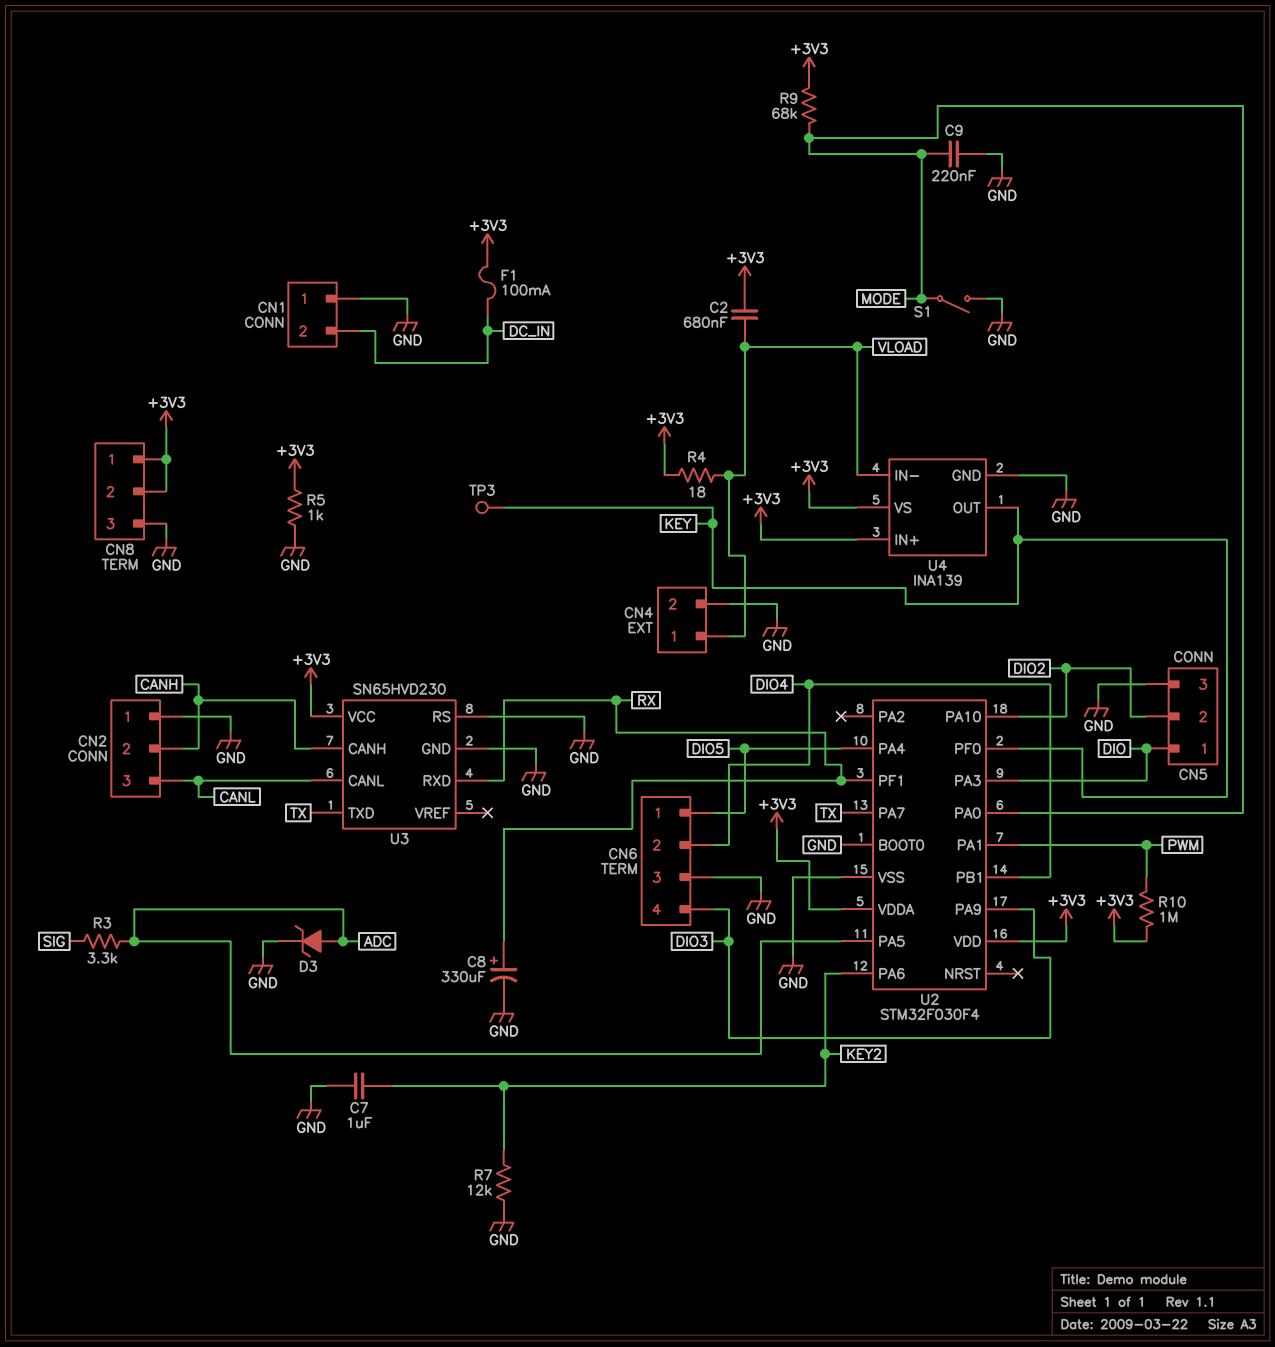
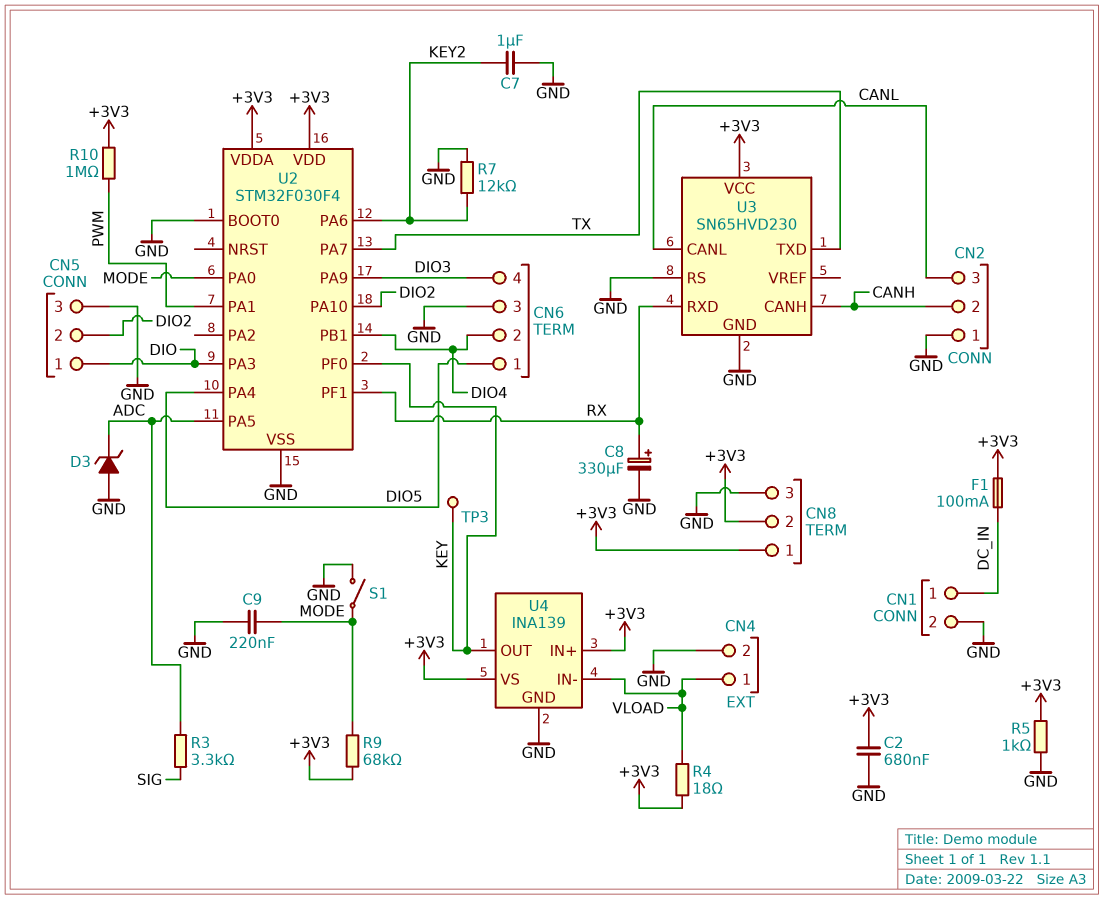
C2: 680nF (+3V3, VLOAD) -> 680nF (+3V3, GND)
CN1 pin 1: GND -> DC_IN
CN1 pin 2: DC_IN -> GND
D3: zener (A ADC, K GND) -> zener (A GND, K ADC)

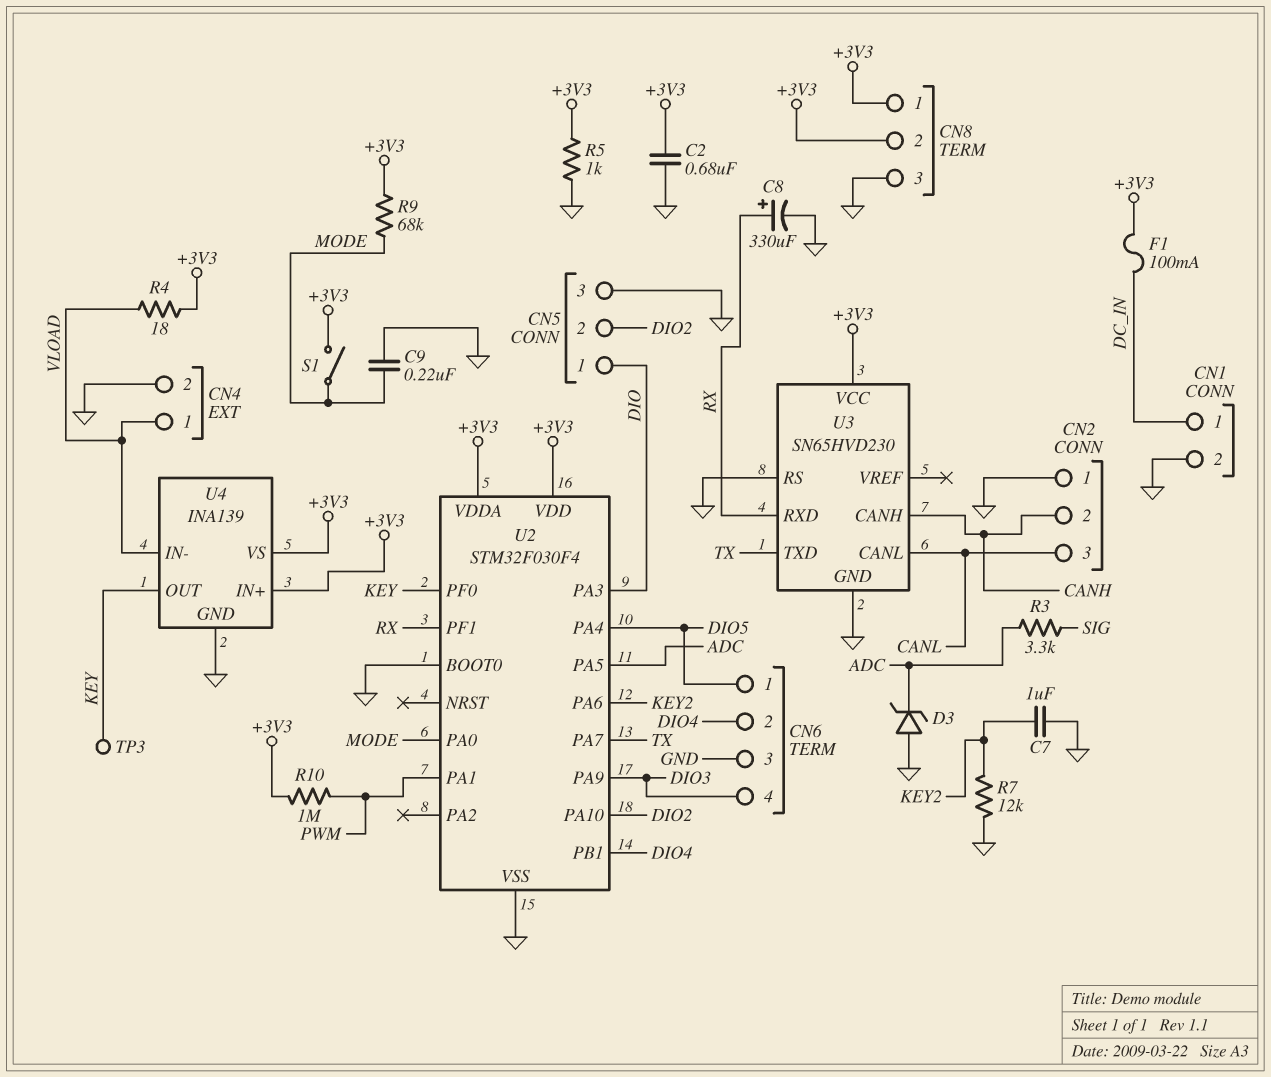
S1: switch (GND, MODE) -> switch (+3V3, MODE)

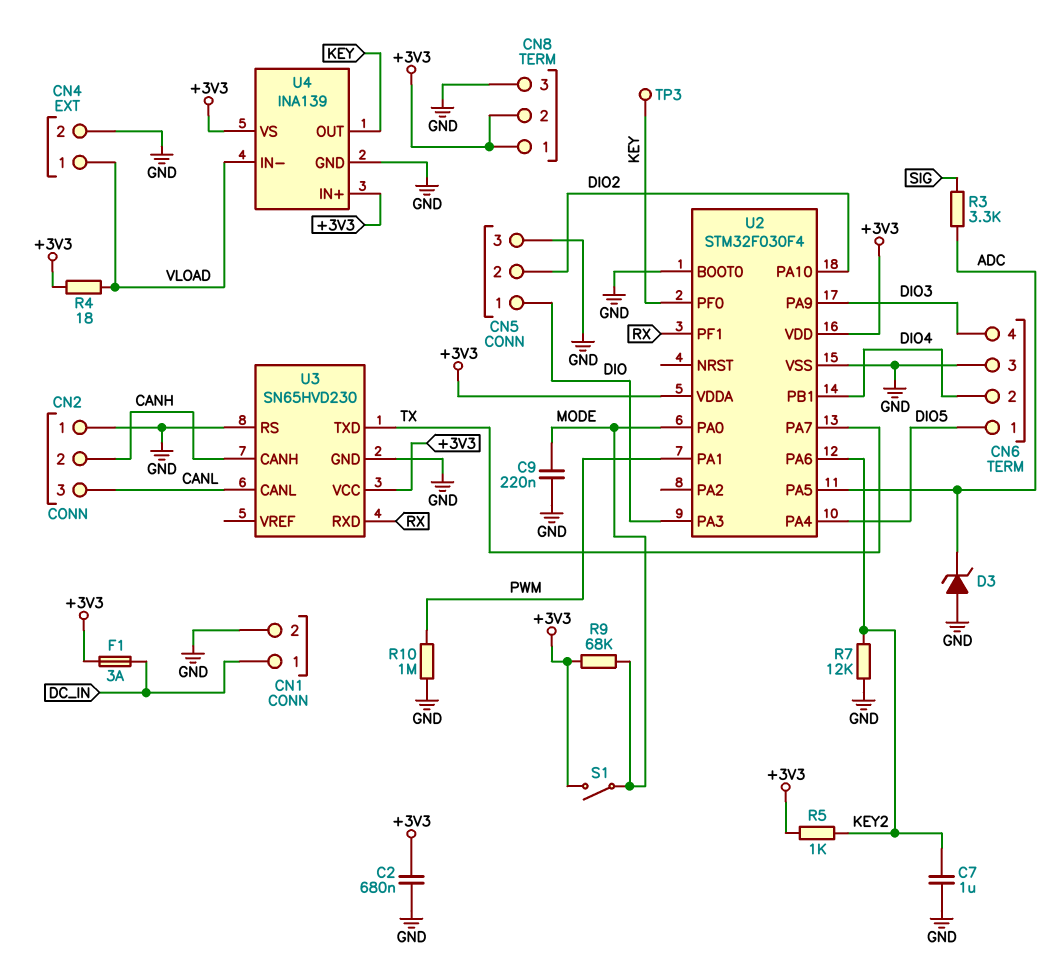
C8: 330uF (plus RX, minus GND) -> none
F1: 100mA (+3V3, DC_IN) -> 3A (+3V3, DC_IN)
R5: 1k (+3V3, GND) -> 1k (+3V3, KEY2)
R10: 1M (+3V3, PWM) -> 1M (GND, PWM)

